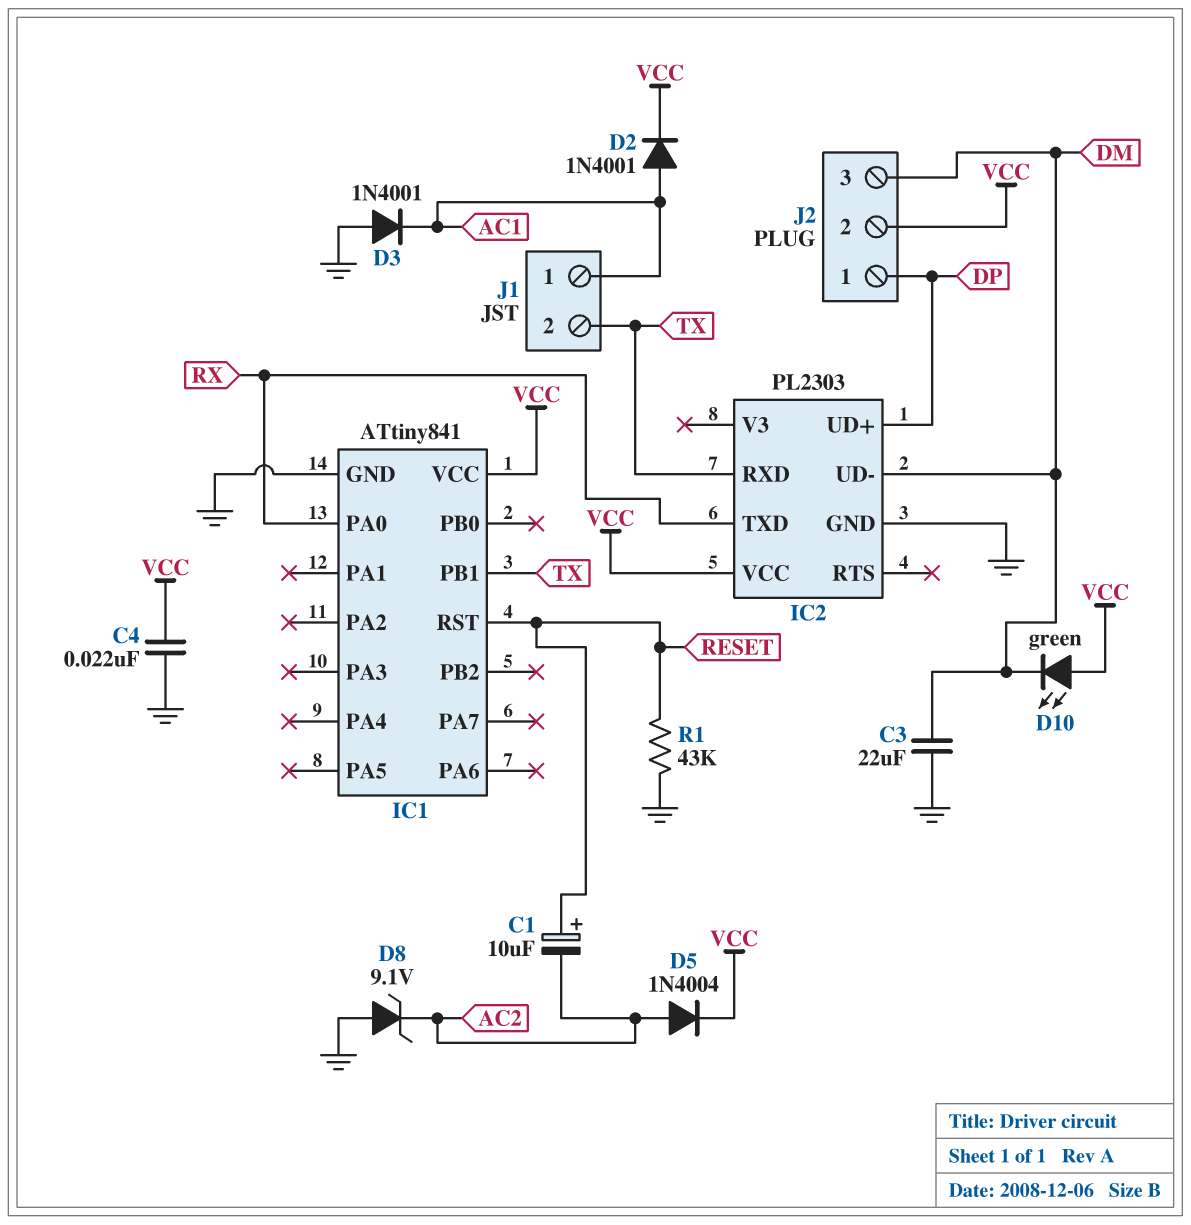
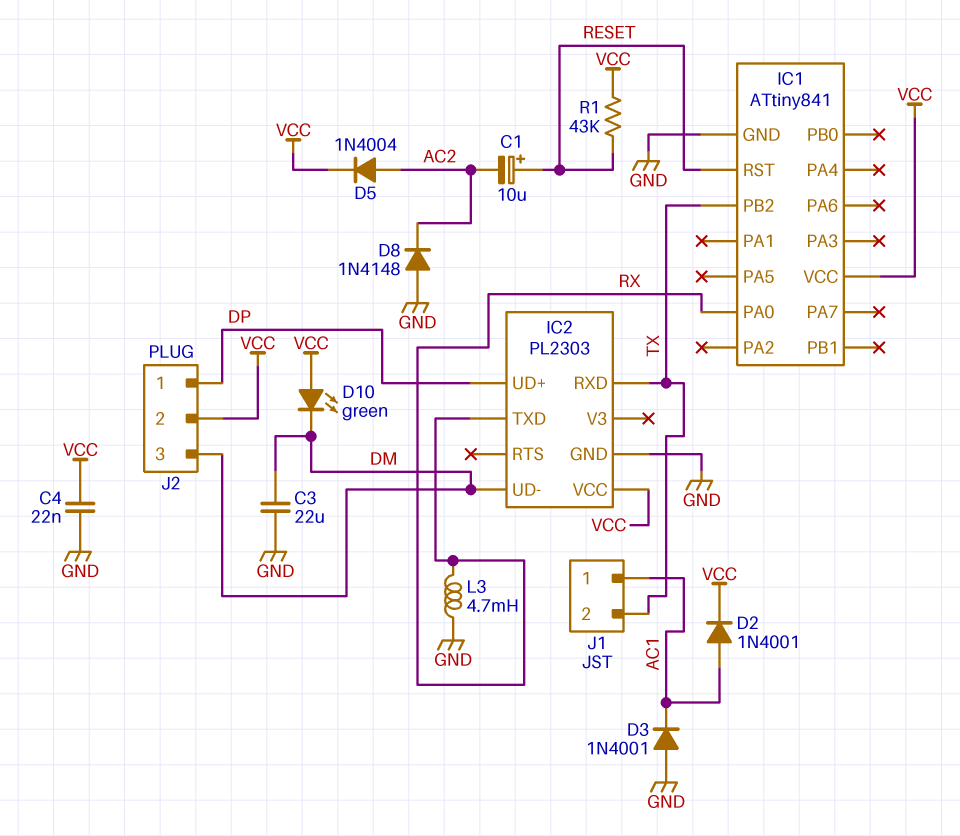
D8: zener 9.1V (A GND, K AC2) -> diode 1N4148 (A GND, K AC2)
IC1 pin PB1: TX -> none
IC1 pin PB2: none -> TX
L3: none -> 4.7mH (GND, RX)
R1: 43k (GND, RESET) -> 43k (RESET, VCC)

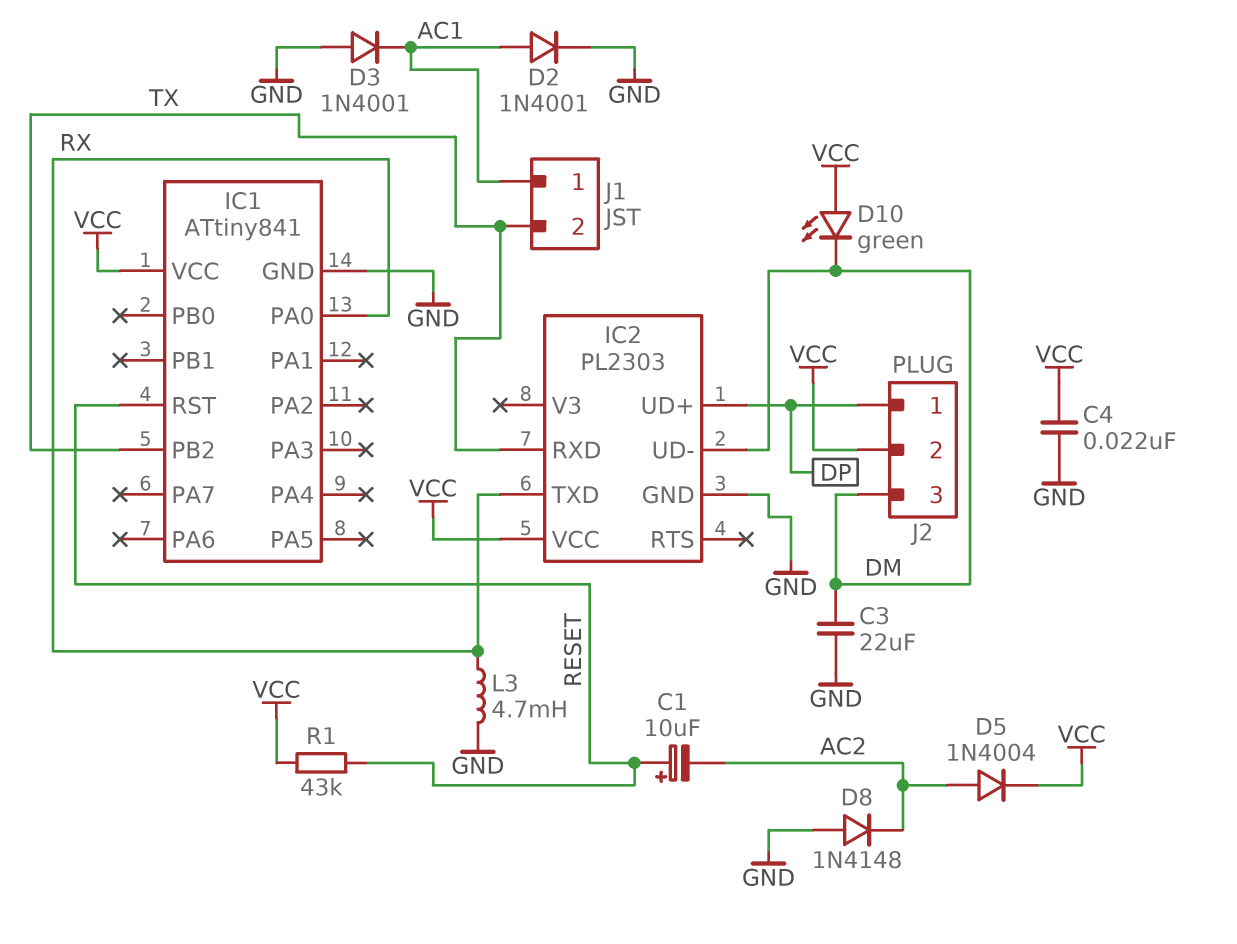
D2: diode 1N4001 (A AC1, K VCC) -> diode 1N4001 (A AC1, K GND)

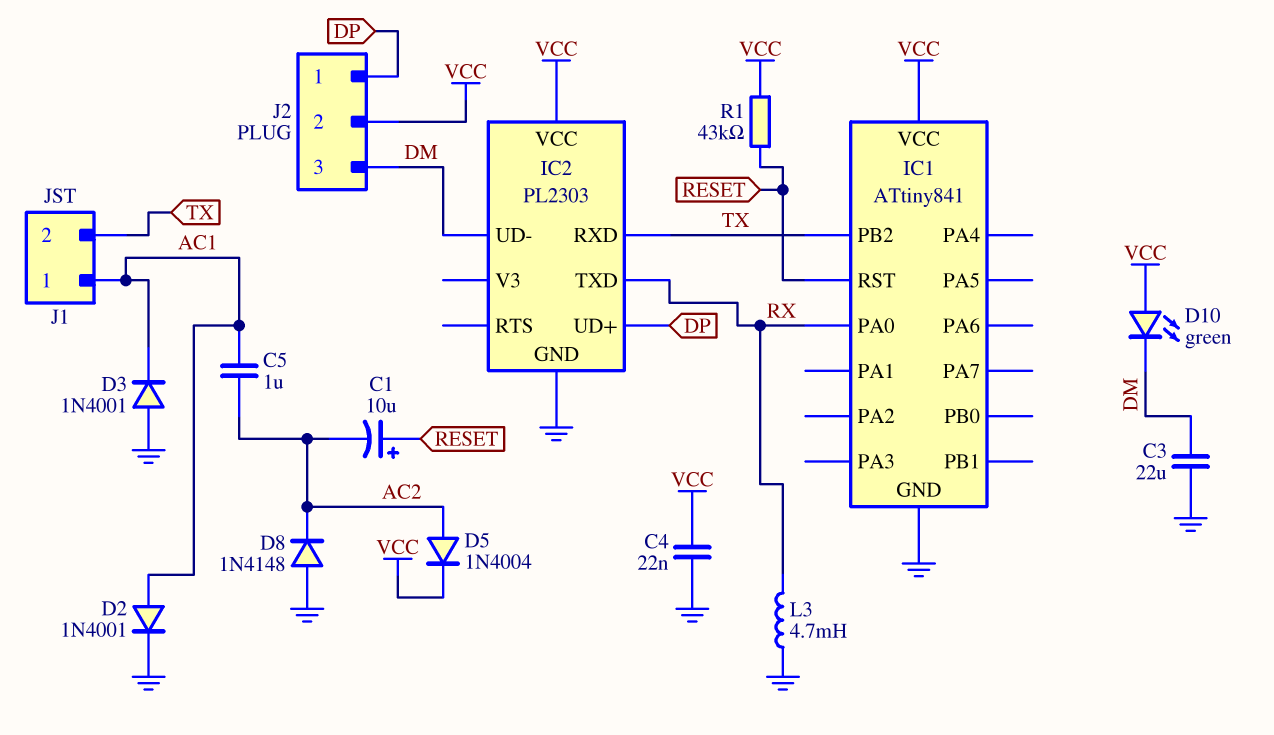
C5: none -> 1uF (AC1, AC2)

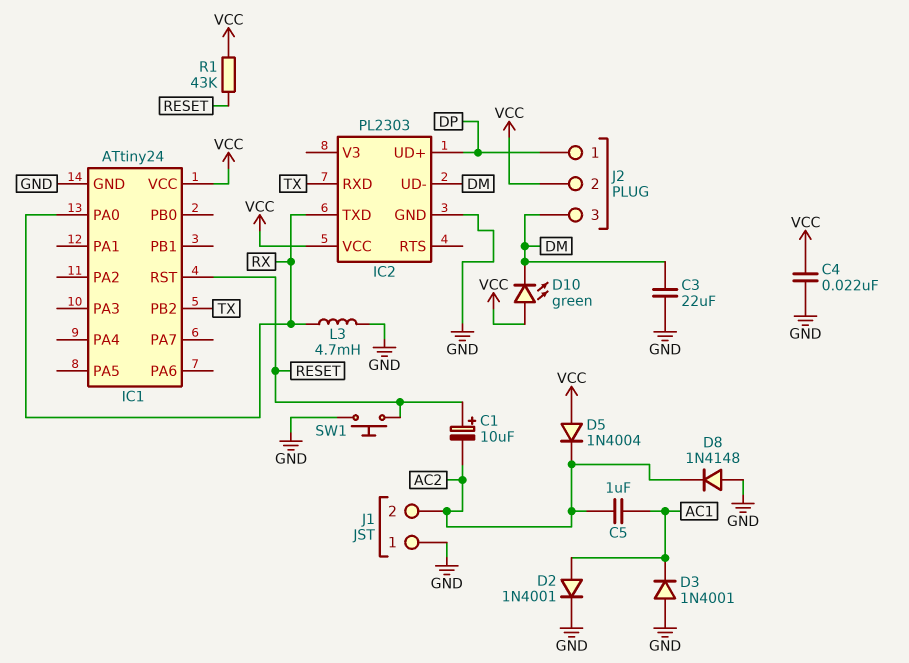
D5: diode 1N4004 (A AC2, K VCC) -> diode 1N4004 (A VCC, K AC2)
IC1: ATtiny841 -> ATtiny24
J1 pin 1: AC1 -> GND
J1 pin 2: TX -> AC2
SW1: none -> button (GND, RESET)

